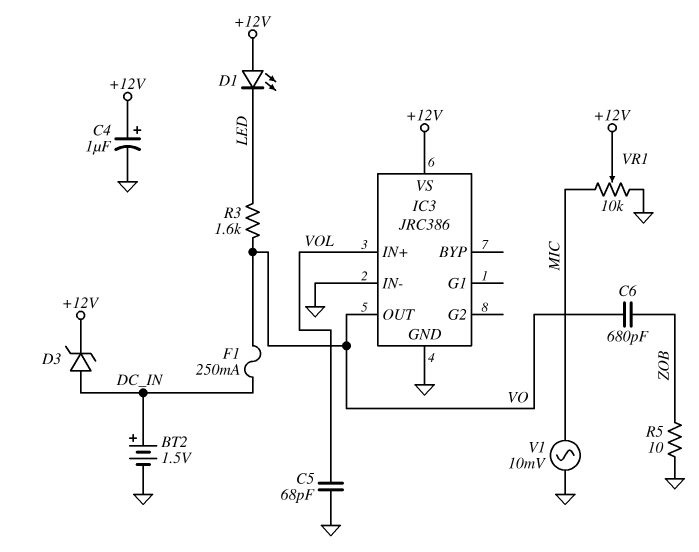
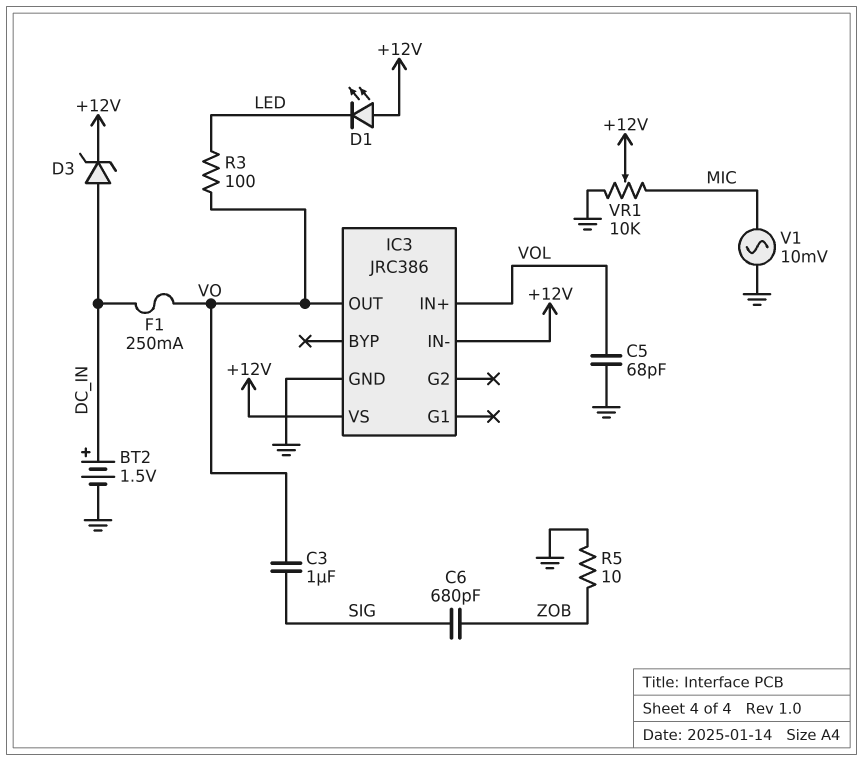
C3: none -> 1uF (SIG, VO)
C4: 1uF (plus +12V, minus GND) -> none
C6: 680pF (VO, ZOB) -> 680pF (SIG, ZOB)
IC3 pin IN-: GND -> +12V
R3: 1.6k (LED, VO) -> 100 (LED, VO)

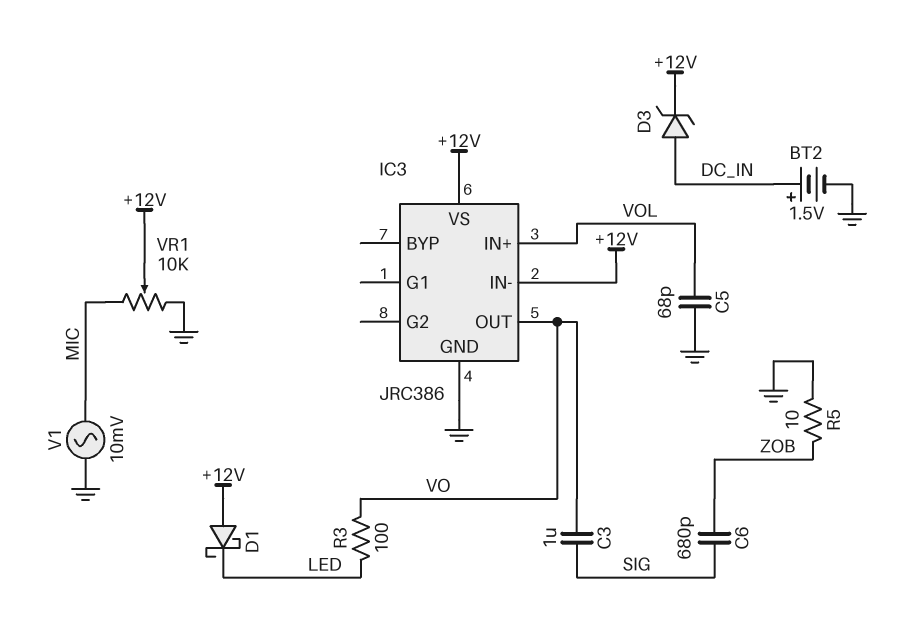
D1: LED (A +12V, K LED) -> schottky (A +12V, K LED)
F1: 250mA (DC_IN, VO) -> none

